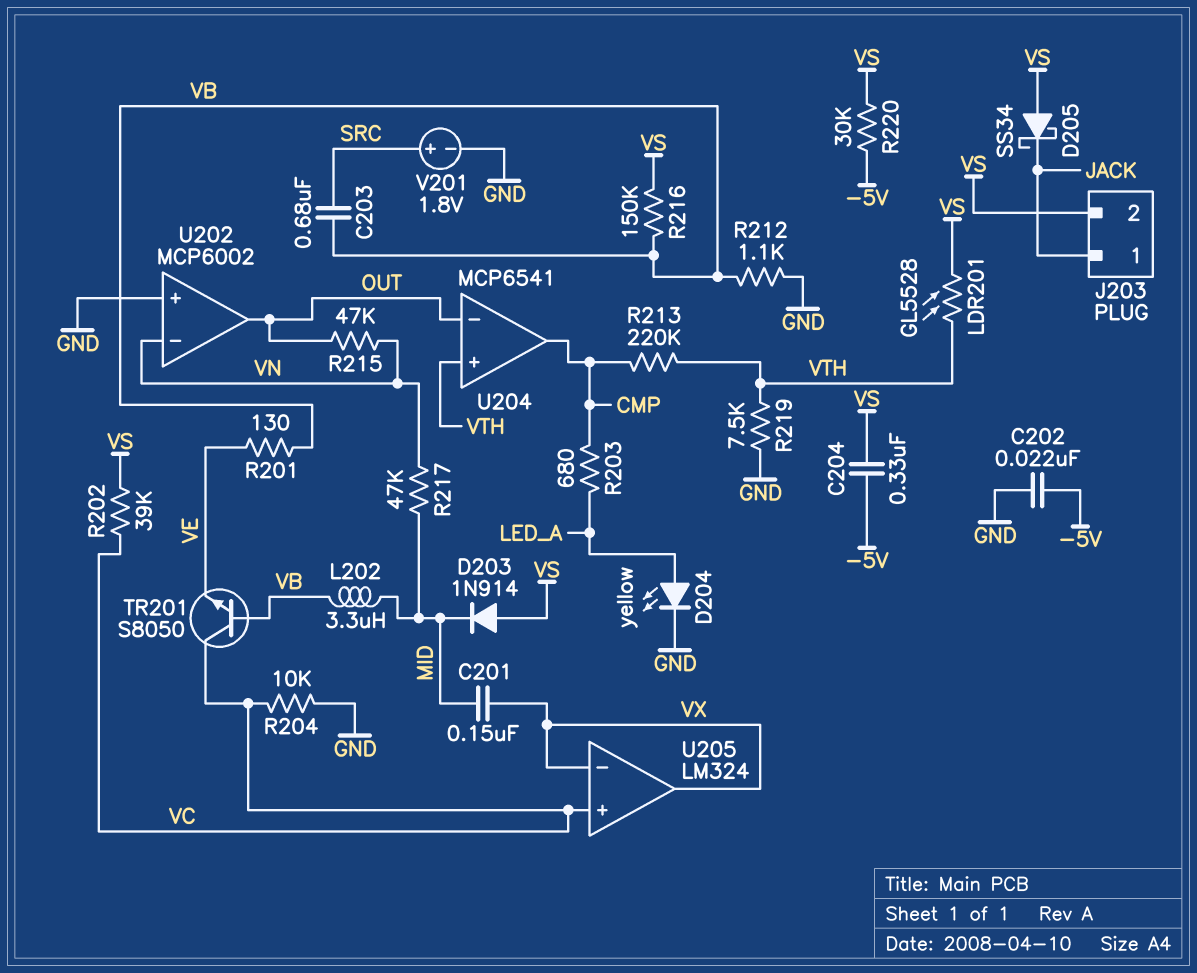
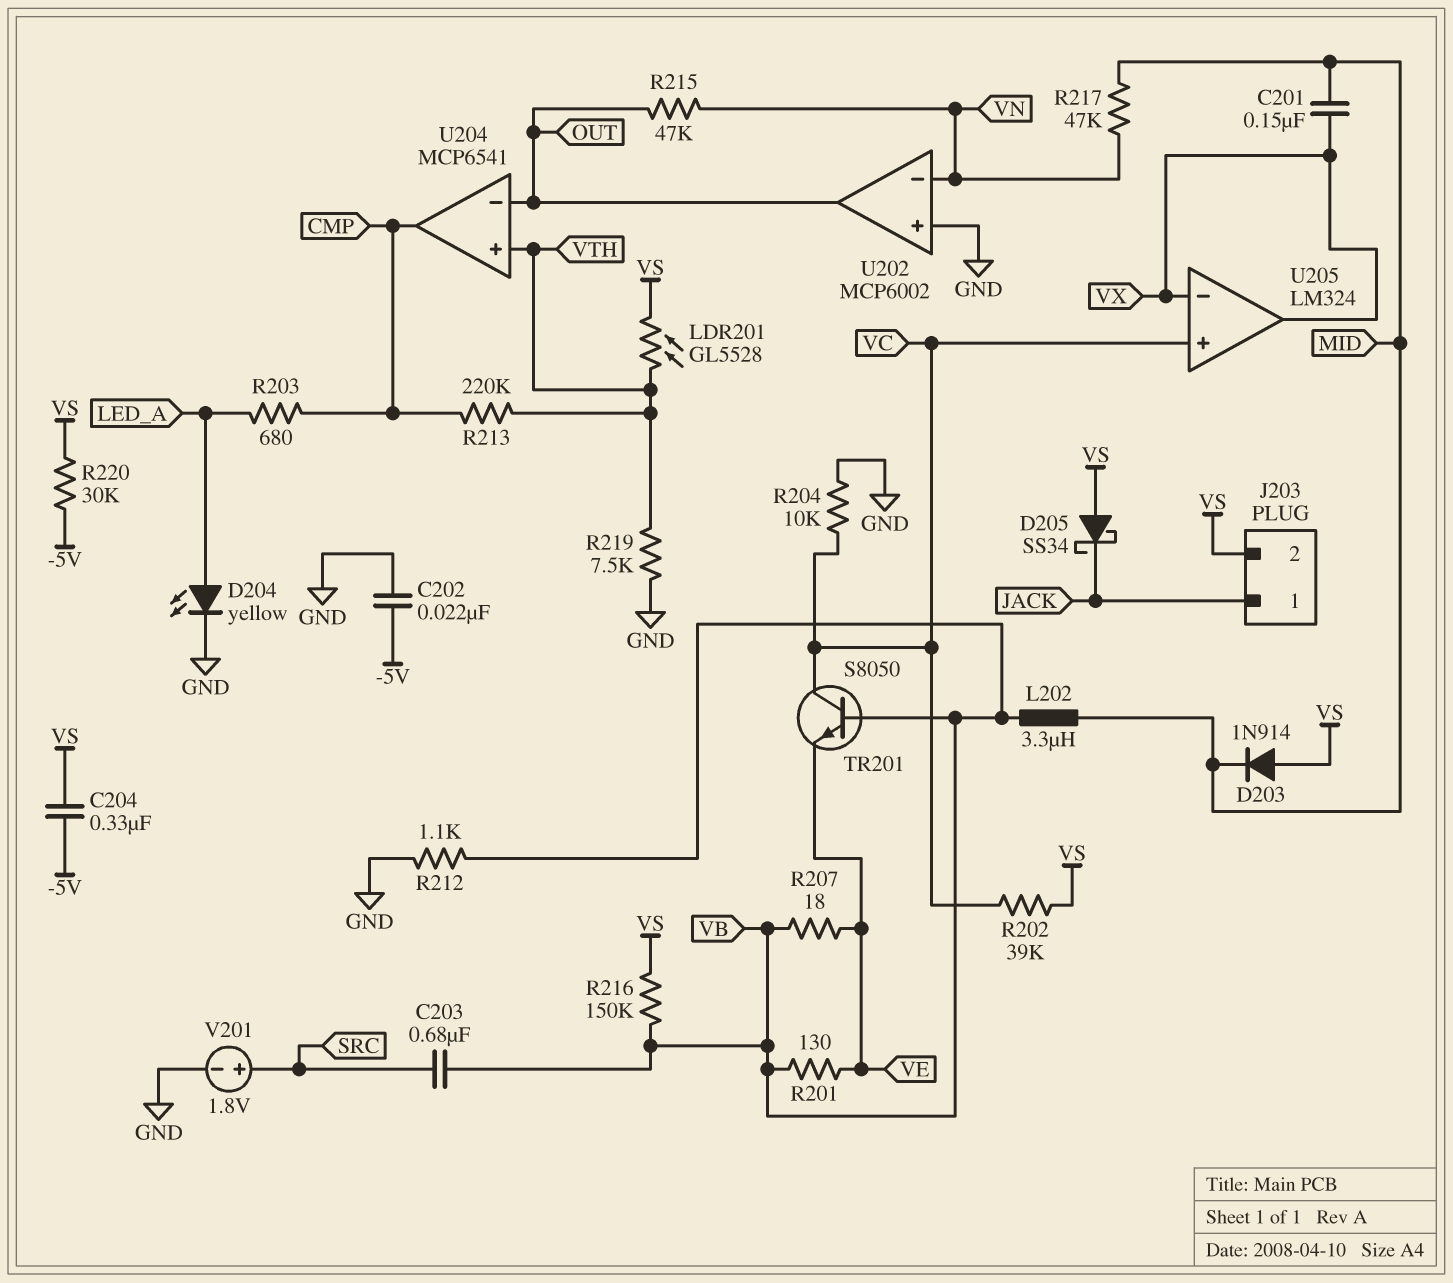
R207: none -> 18 (VB, VE)

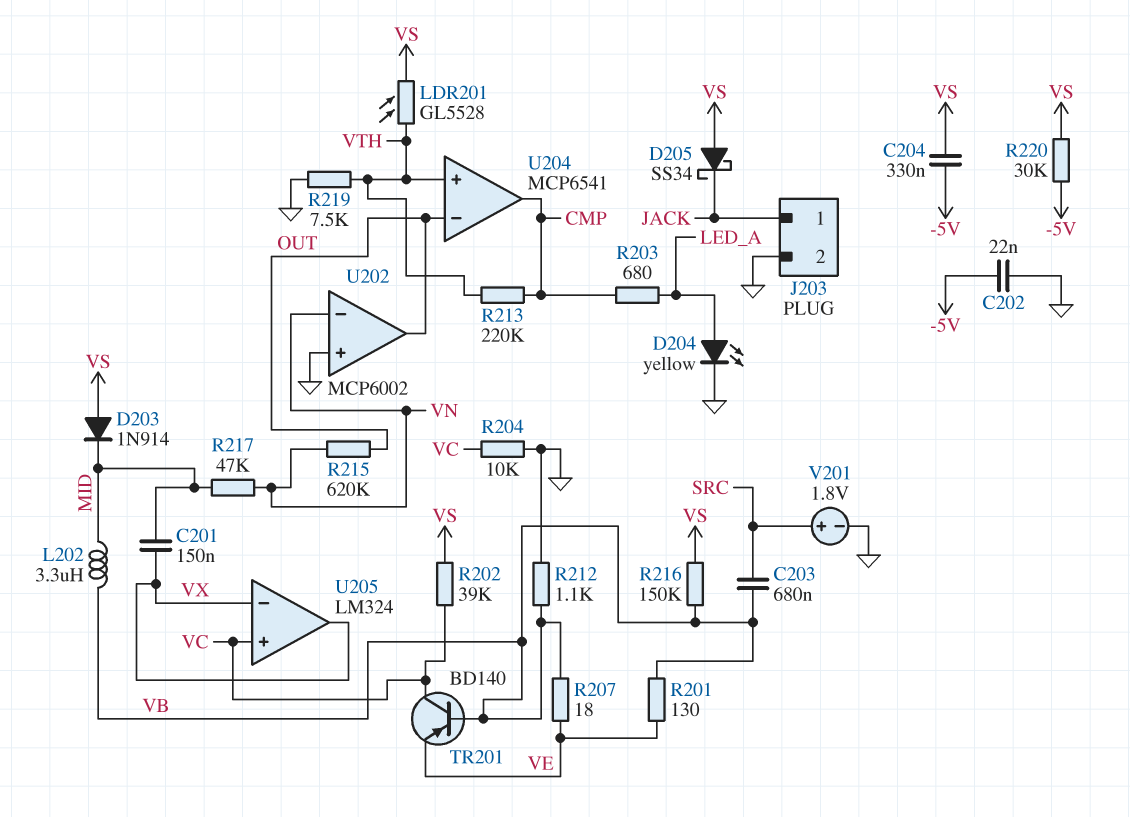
J203 pin 2: VS -> GND
R215: 47k (OUT, VN) -> 620k (OUT, VN)
TR201: NPN S8050 (B VB, C VC, E VE) -> PNP BD140 (B VB, C VC, E VE)

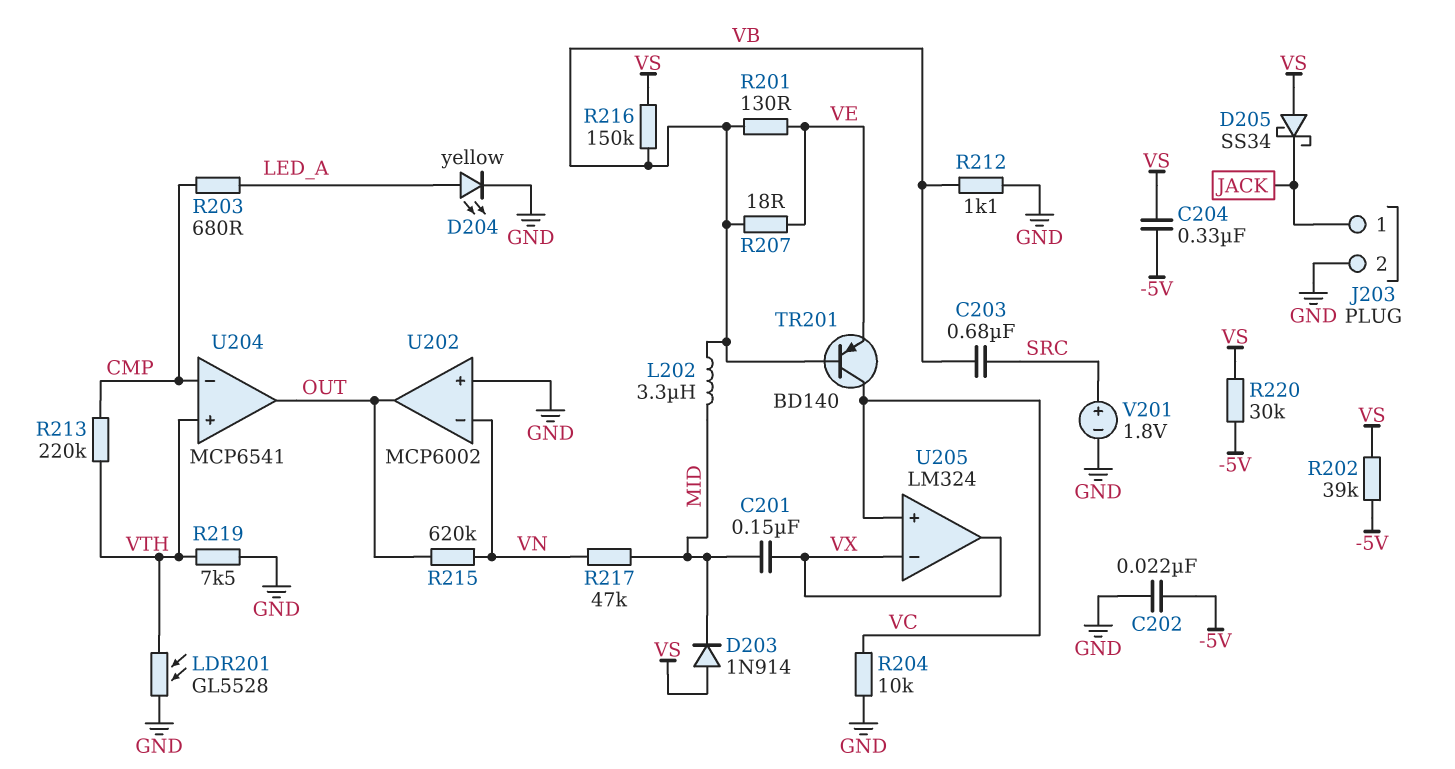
LDR201: GL5528 (VS, VTH) -> GL5528 (GND, VTH)
R202: 39k (VC, VS) -> 39k (-5V, VS)
U204 pin in-: OUT -> CMP
U204 pin out: CMP -> OUT

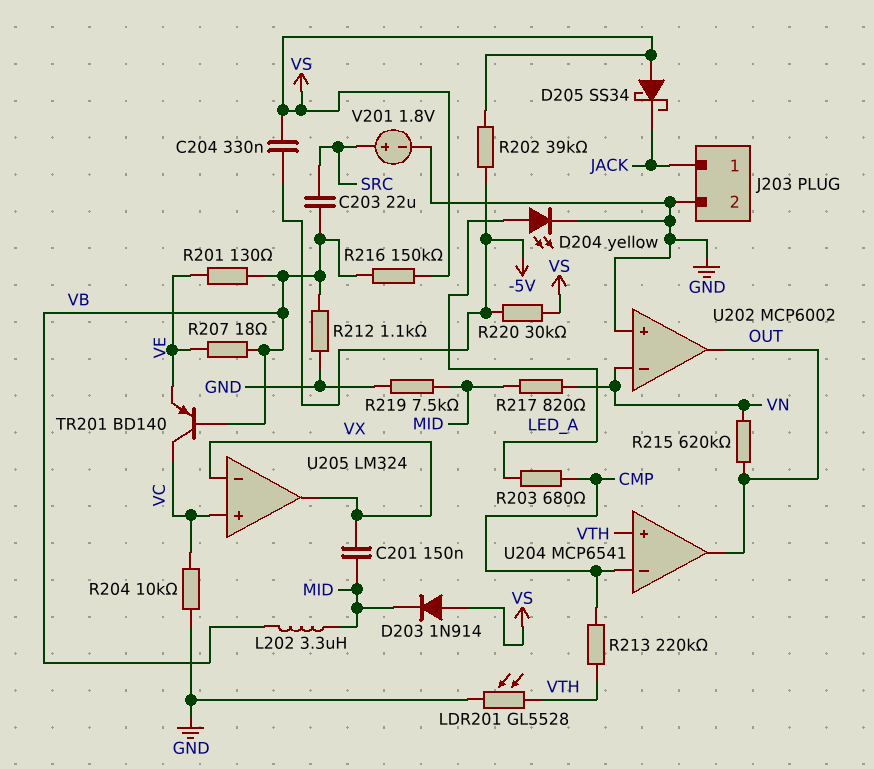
C202: 22nF (-5V, GND) -> none
C203: 680nF (SRC, VB) -> 22uF (SRC, VB)
R217: 47k (MID, VN) -> 820 (MID, VN)
R219: 7.5k (GND, VTH) -> 7.5k (GND, MID)

